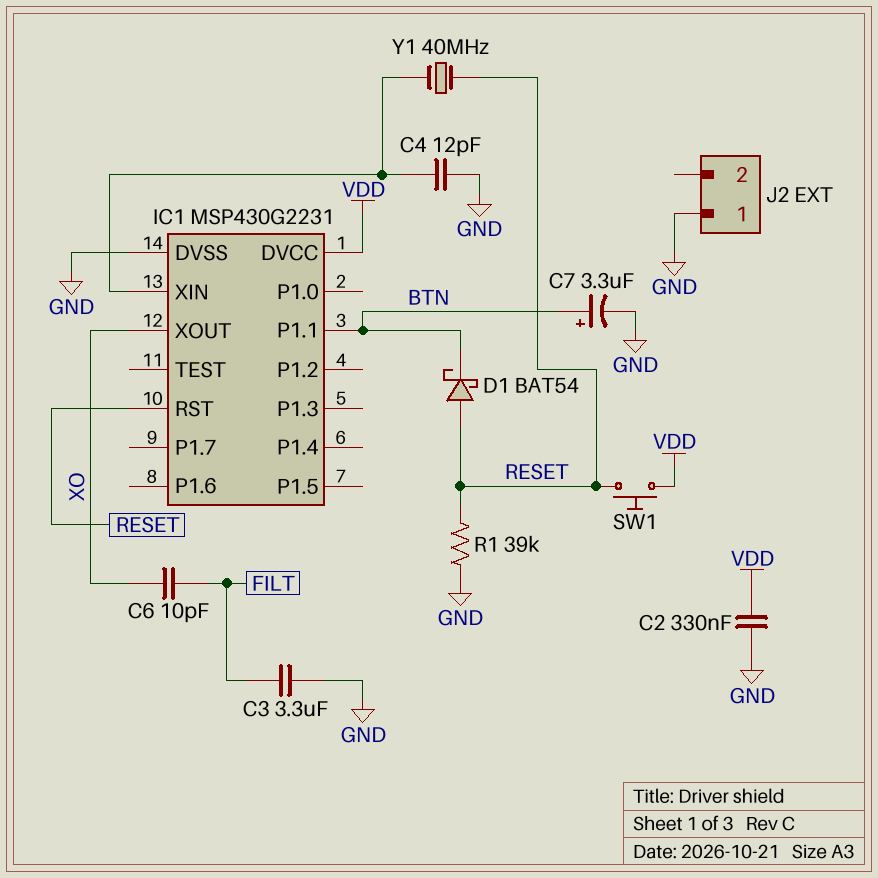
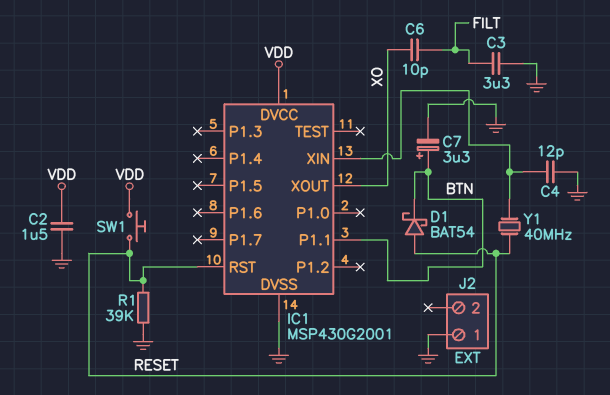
C2: 330nF (GND, VDD) -> 1.5uF (GND, VDD)
IC1: MSP430G2231 -> MSP430G2001

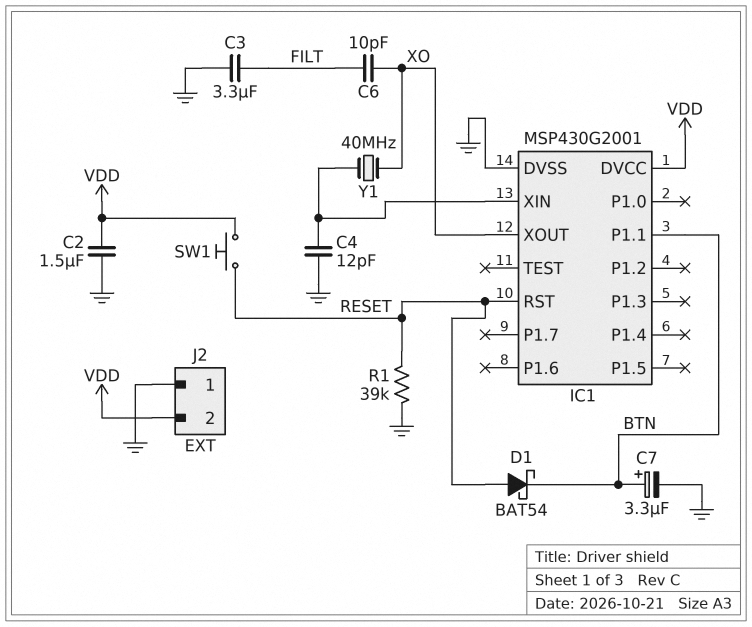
J2 pin 2: none -> VDD
Y1: 40MHz (IC1/XIN, RESET) -> 40MHz (IC1/XIN, XO)

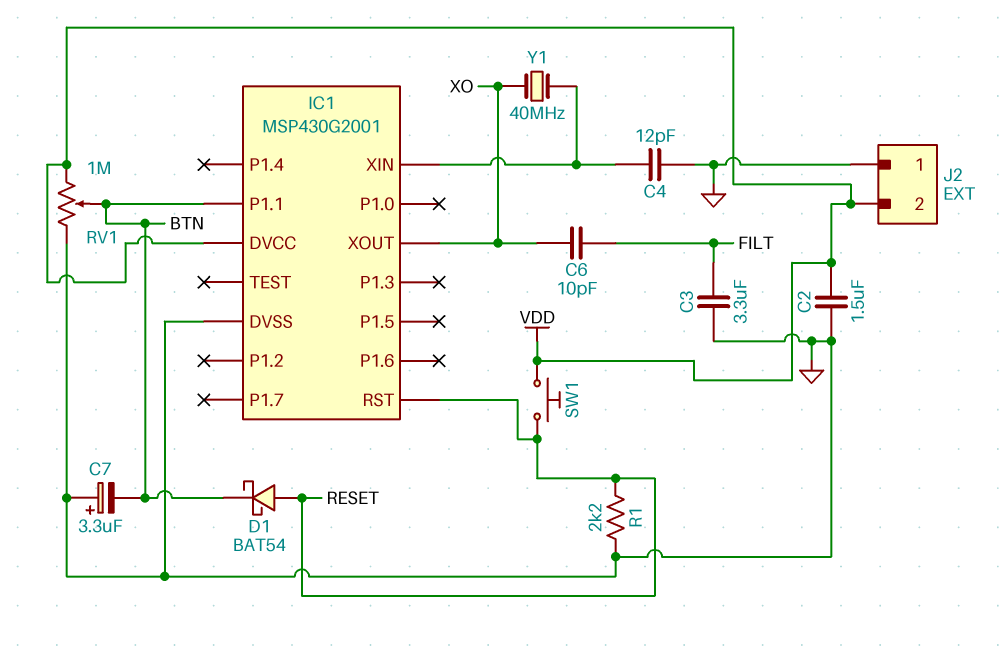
C7: 3.3uF (plus BTN, minus GND) -> 3.3uF (plus GND, minus BTN)
R1: 39k (GND, RESET) -> 2.2k (GND, RESET)
RV1: none -> 1M (GND, VDD, wiper BTN)

